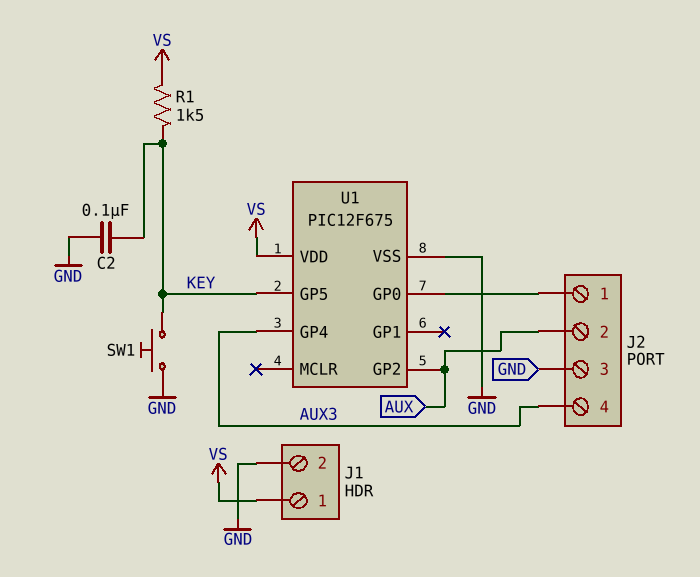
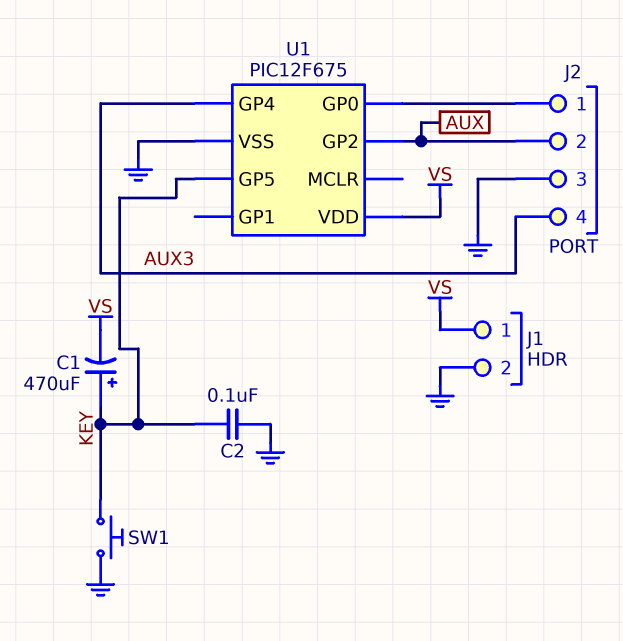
C1: none -> 470uF (plus KEY, minus VS)
R1: 1.5k (KEY, VS) -> none

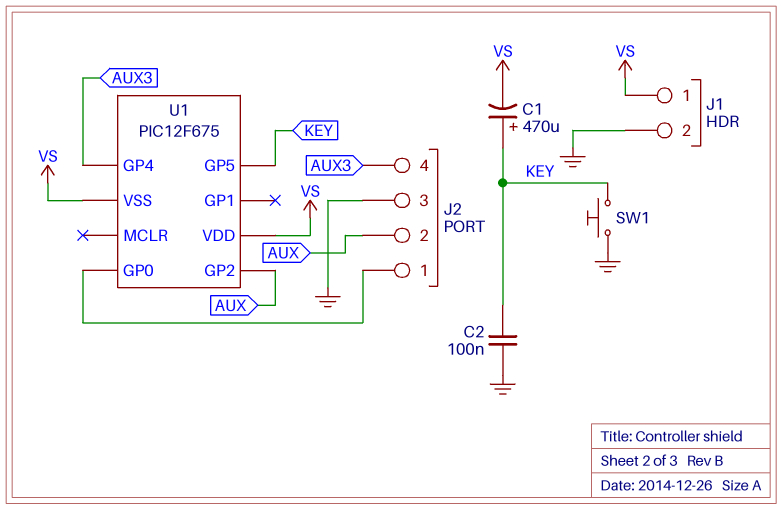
U1 pin VSS: GND -> VS

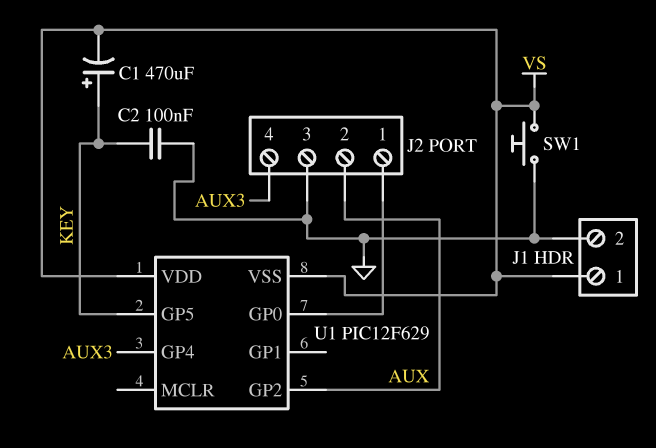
SW1: button (GND, KEY) -> button (GND, VS)
U1: PIC12F675 -> PIC12F629

